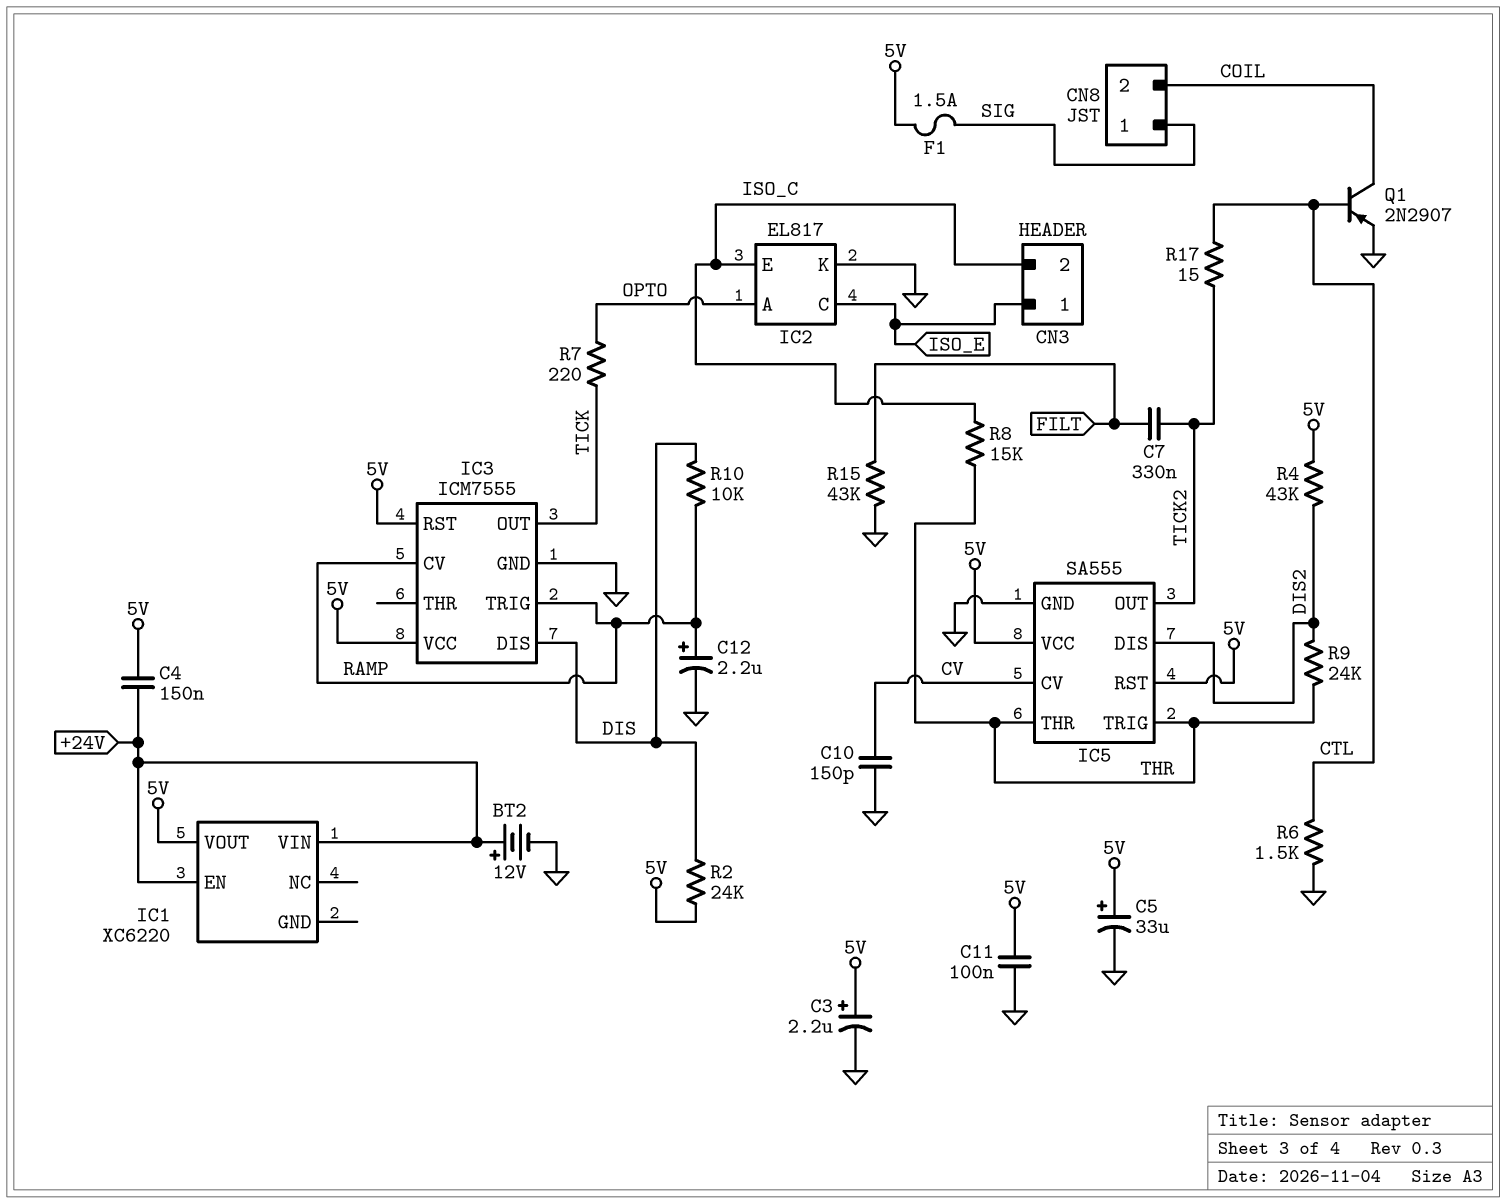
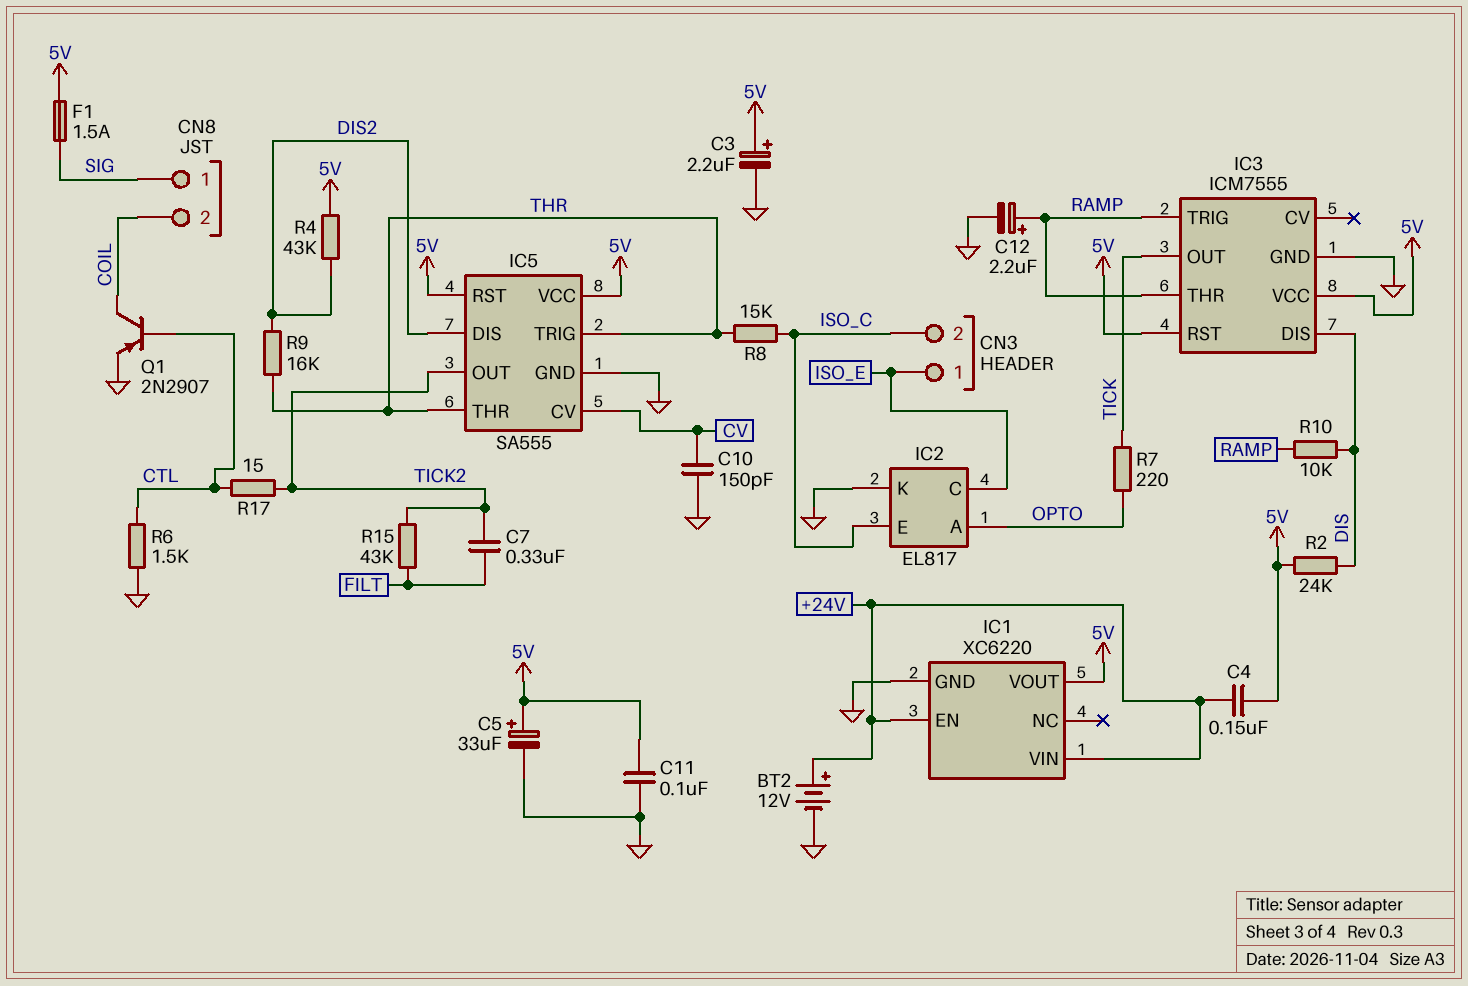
IC1 pin GND: none -> GND
IC3 pin CV: RAMP -> none
IC3 pin THR: none -> RAMP
R9: 24k (DIS2, THR) -> 16k (DIS2, THR)
R15: 43k (FILT, GND) -> 43k (FILT, TICK2)

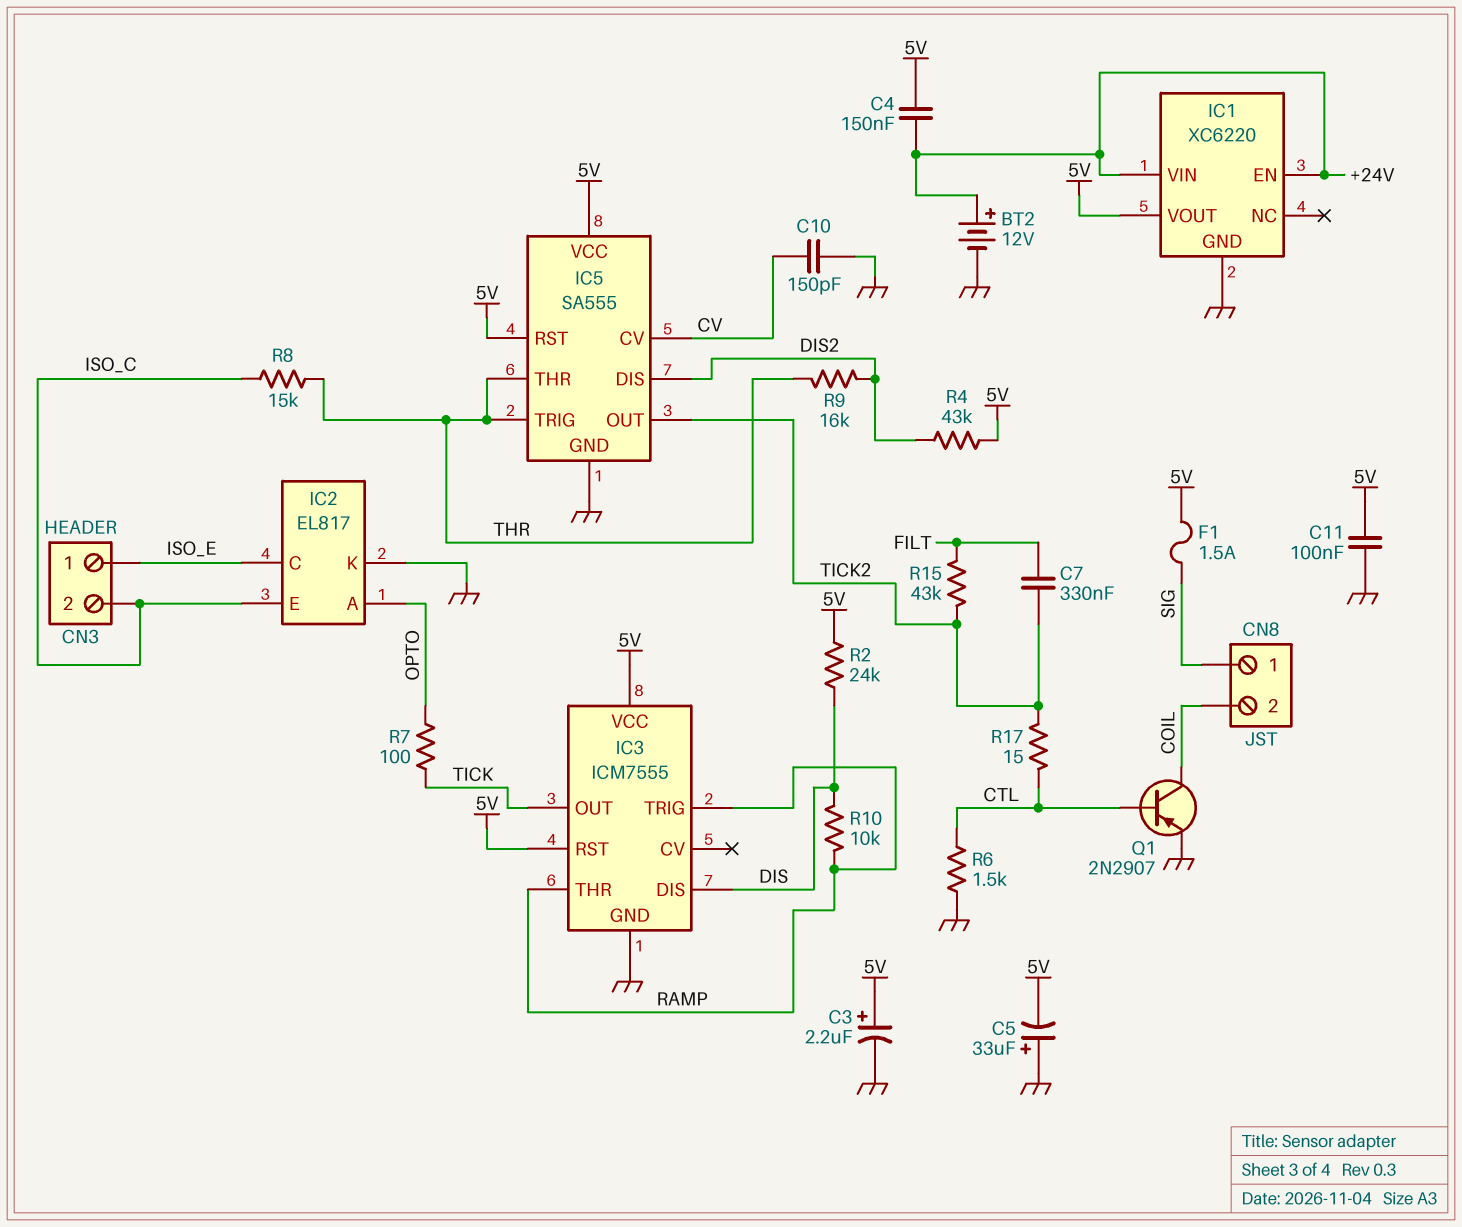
C5: 33uF (plus 5V, minus GND) -> 33uF (plus GND, minus 5V)
C12: 2.2uF (plus RAMP, minus GND) -> none
R7: 220 (OPTO, TICK) -> 100 (OPTO, TICK)

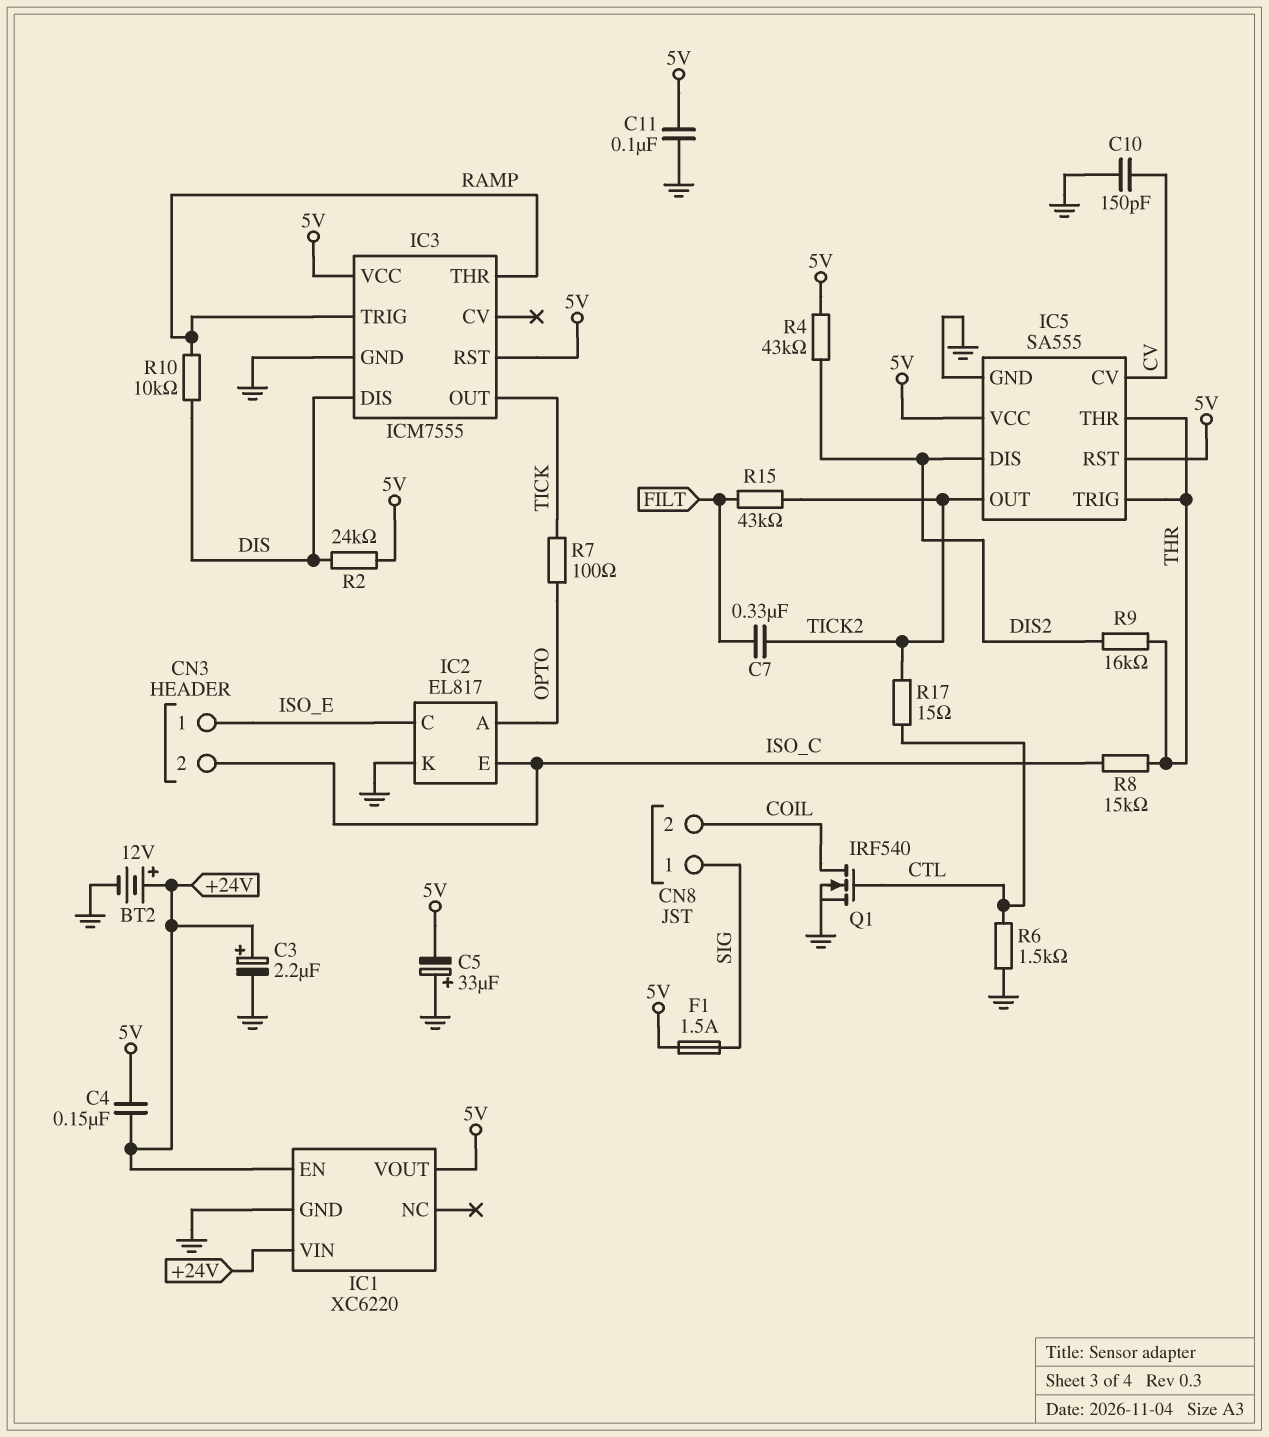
C3: 2.2uF (plus 5V, minus GND) -> 2.2uF (plus +24V, minus GND)
Q1: PNP 2N2907 (B CTL, C COIL, E GND) -> NMOS IRF540 (G CTL, D COIL, S GND)

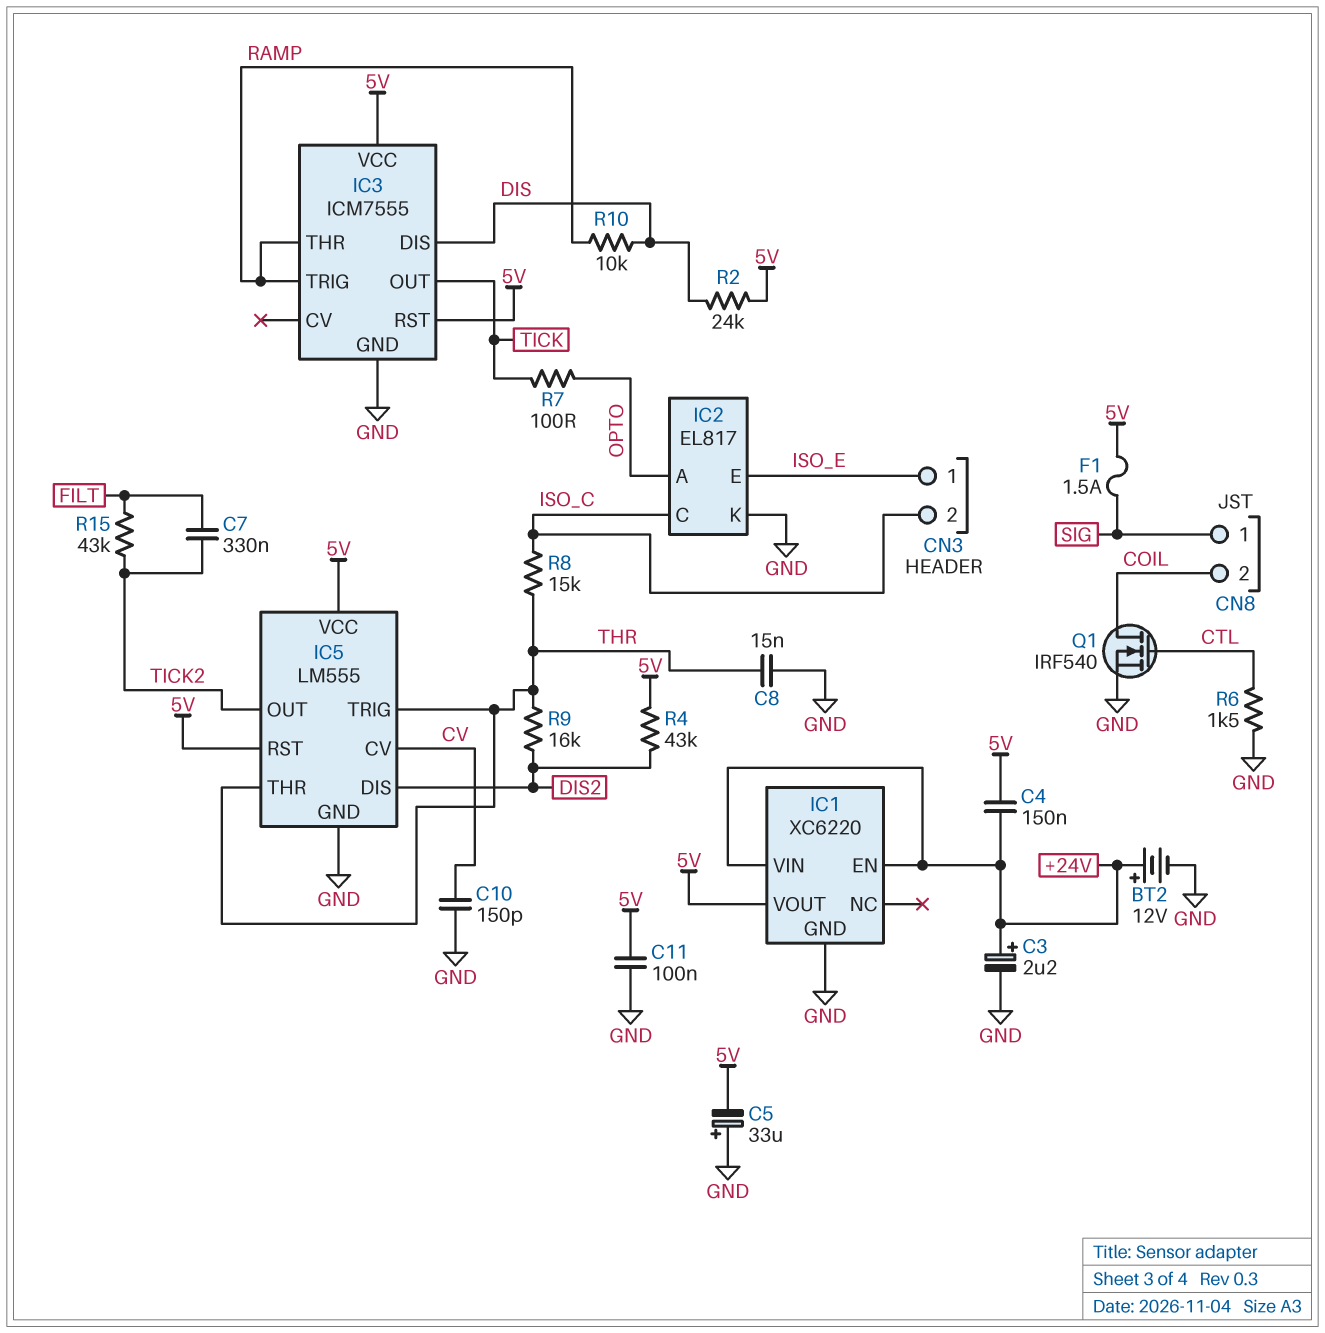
C8: none -> 15nF (GND, THR)
IC2 pin C: ISO_E -> ISO_C
IC2 pin E: ISO_C -> ISO_E
IC5: SA555 -> LM555
R17: 15 (CTL, TICK2) -> none

